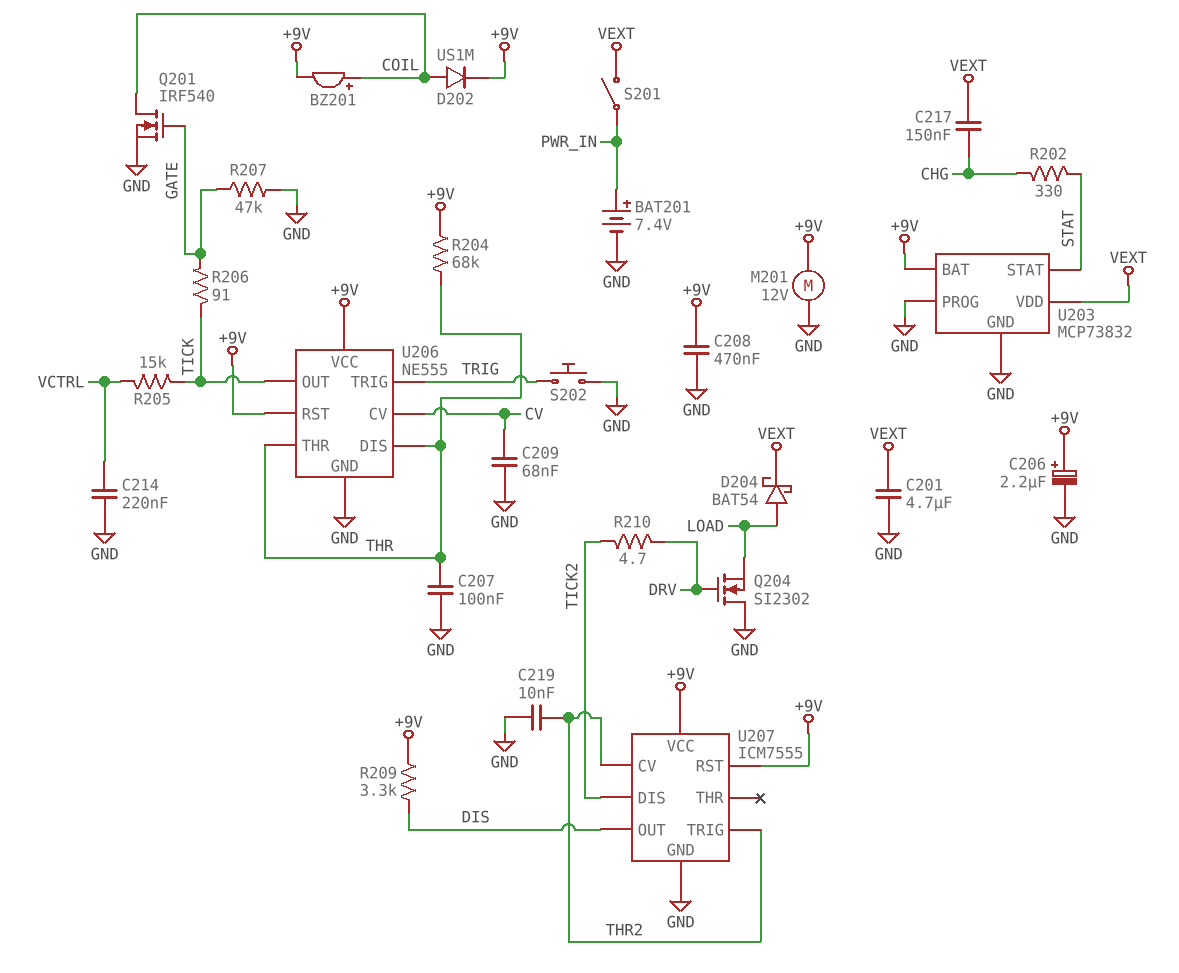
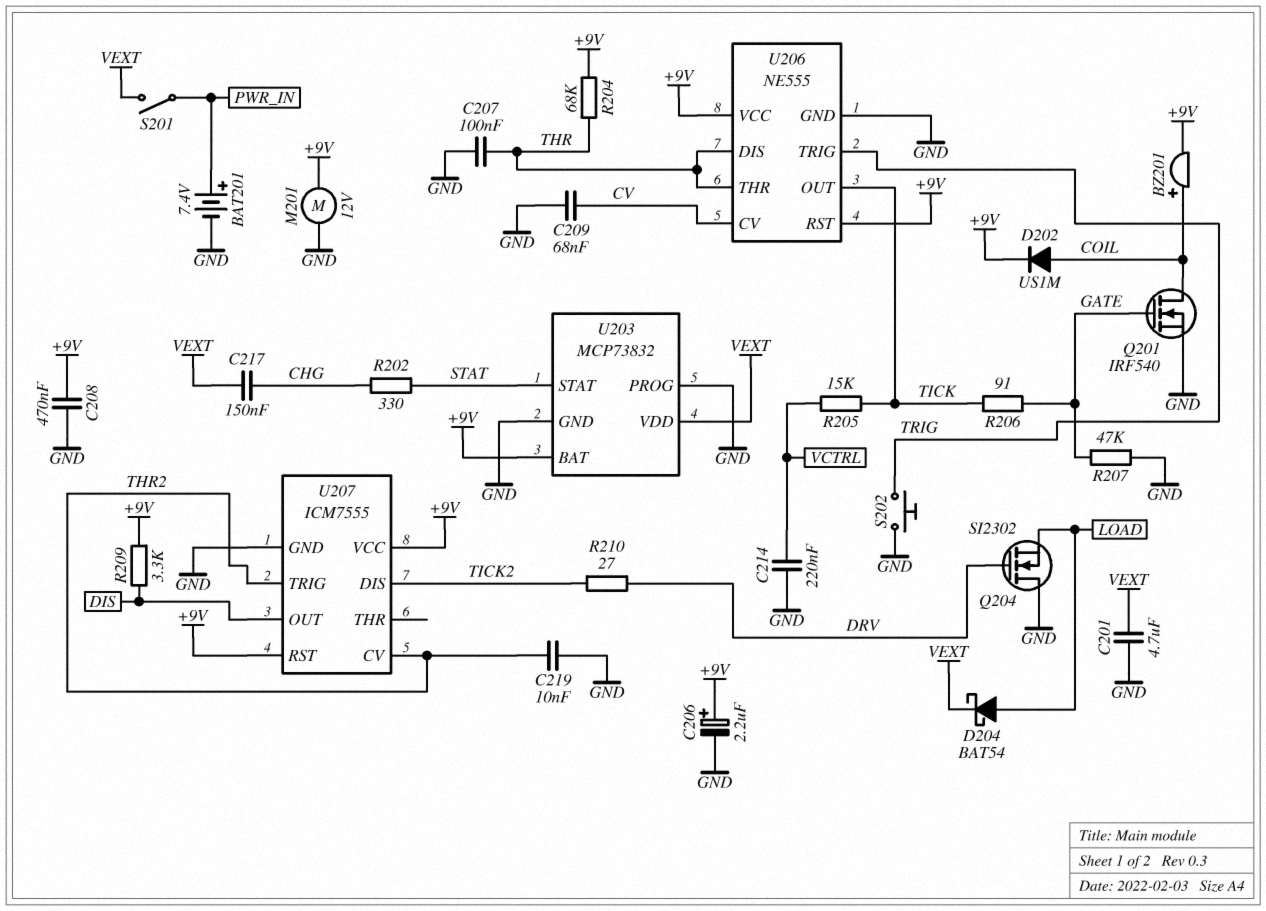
R210: 4.7 (DRV, TICK2) -> 27 (DRV, TICK2)

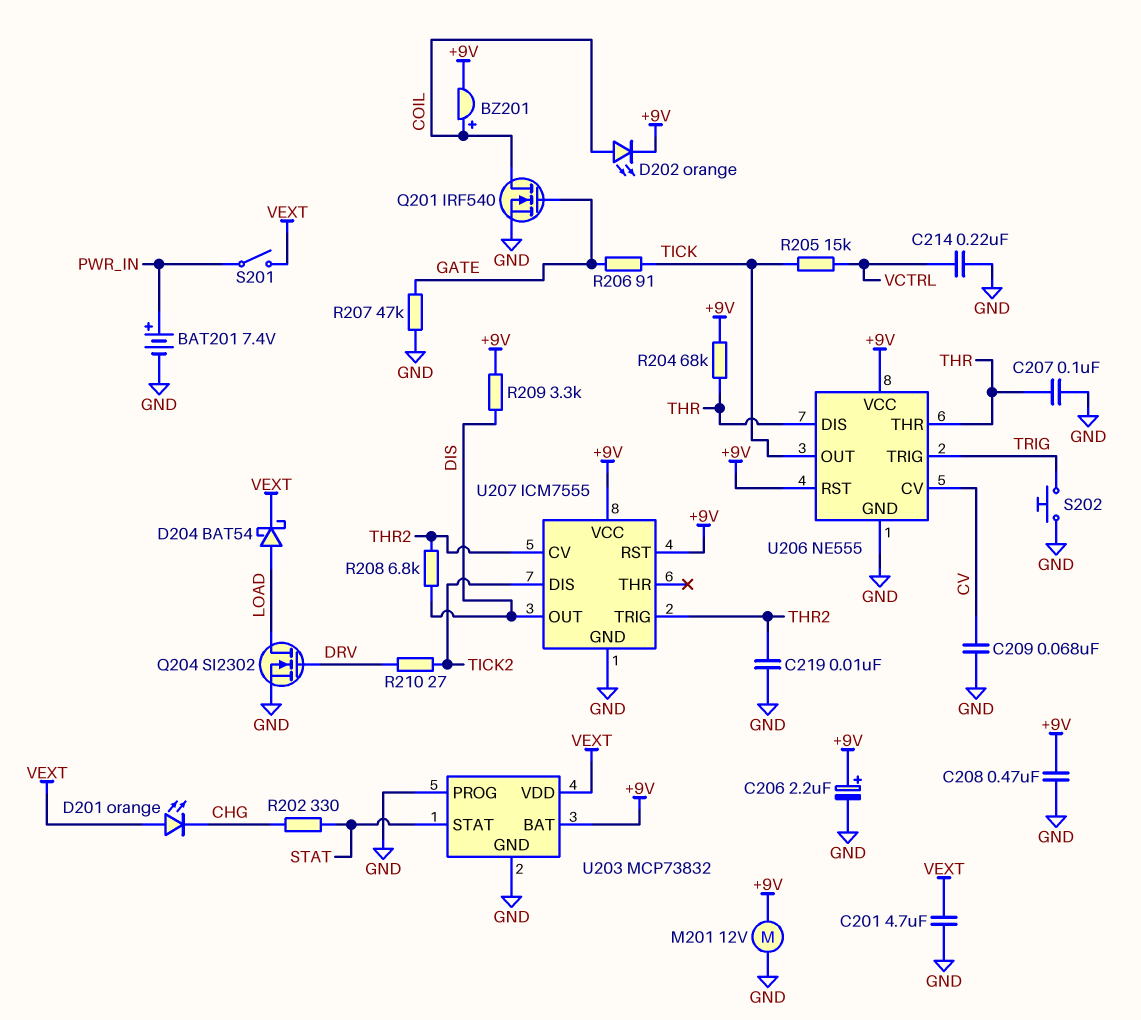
C217: 150nF (CHG, VEXT) -> none
D201: none -> LED orange (A VEXT, K CHG)
D202: diode US1M (A COIL, K +9V) -> LED orange (A COIL, K +9V)
Q204: NMOS SI2302 (G DRV, D GND, S LOAD) -> NMOS SI2302 (G DRV, D LOAD, S GND)
R208: none -> 6.8k (DIS, THR2)

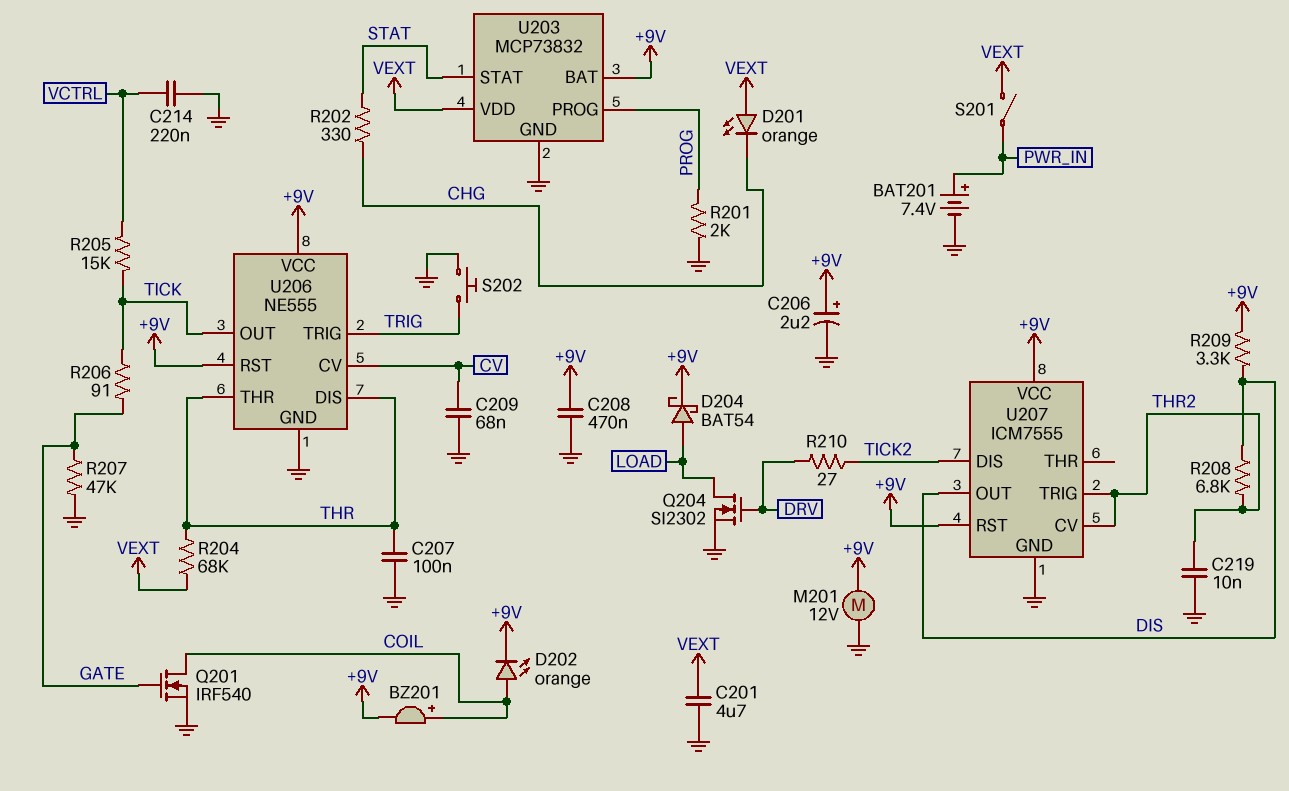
D204: schottky BAT54 (A LOAD, K VEXT) -> schottky BAT54 (A LOAD, K +9V)
R201: none -> 2k (GND, PROG)
R204: 68k (+9V, THR) -> 68k (THR, VEXT)
U203 pin PROG: GND -> PROG

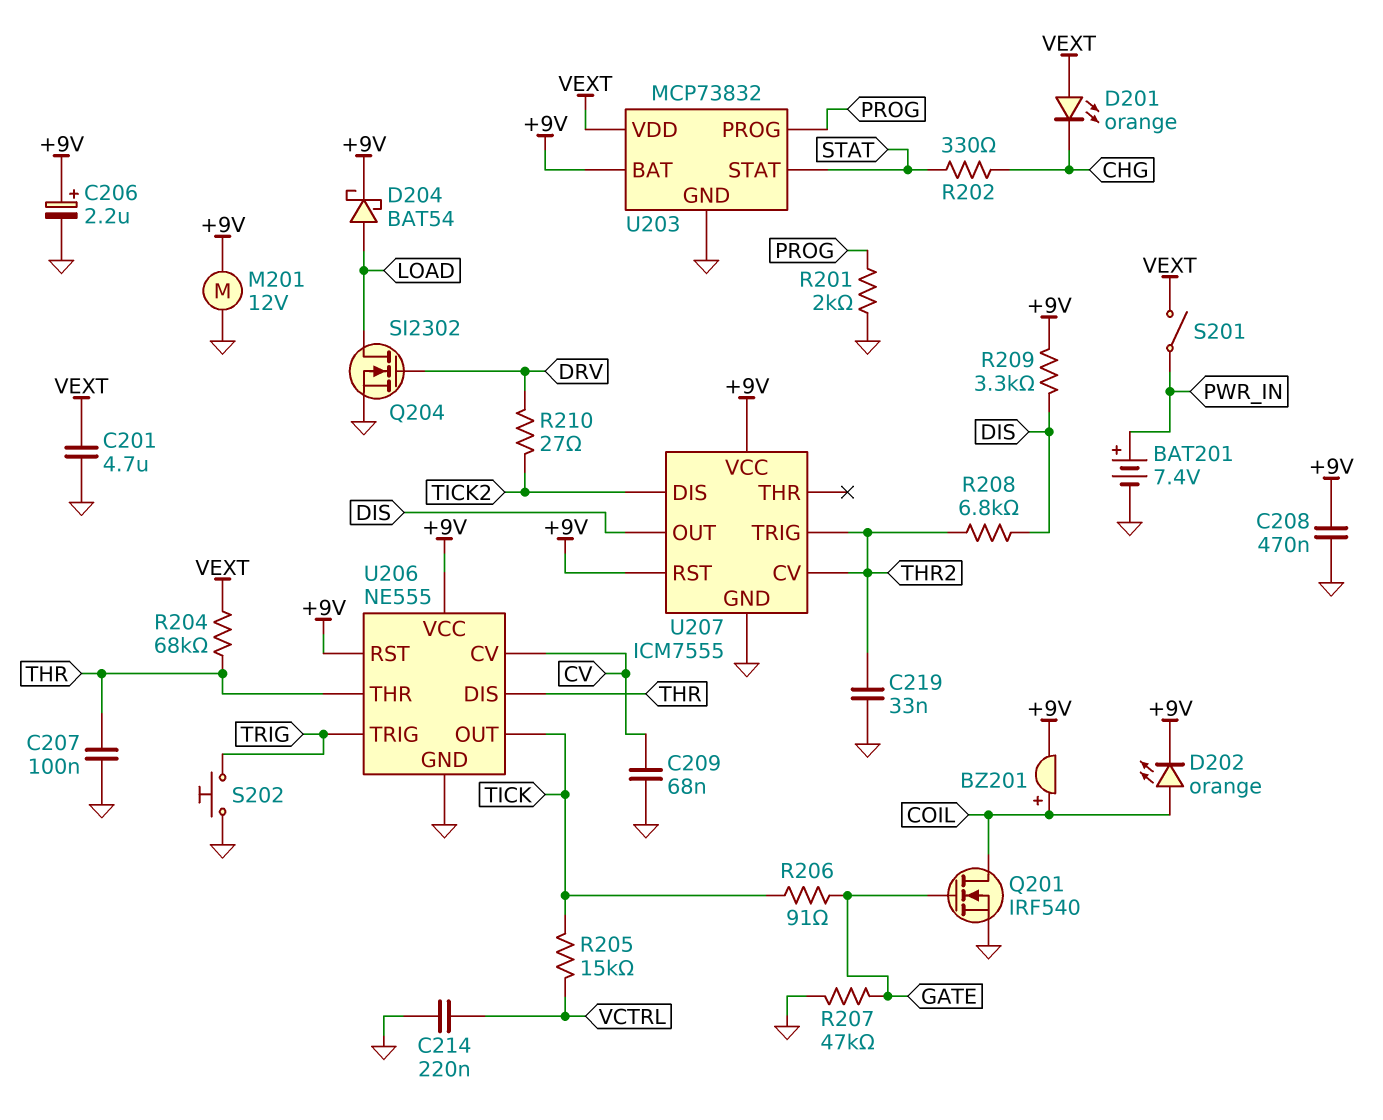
C219: 10nF (GND, THR2) -> 33nF (GND, THR2)

